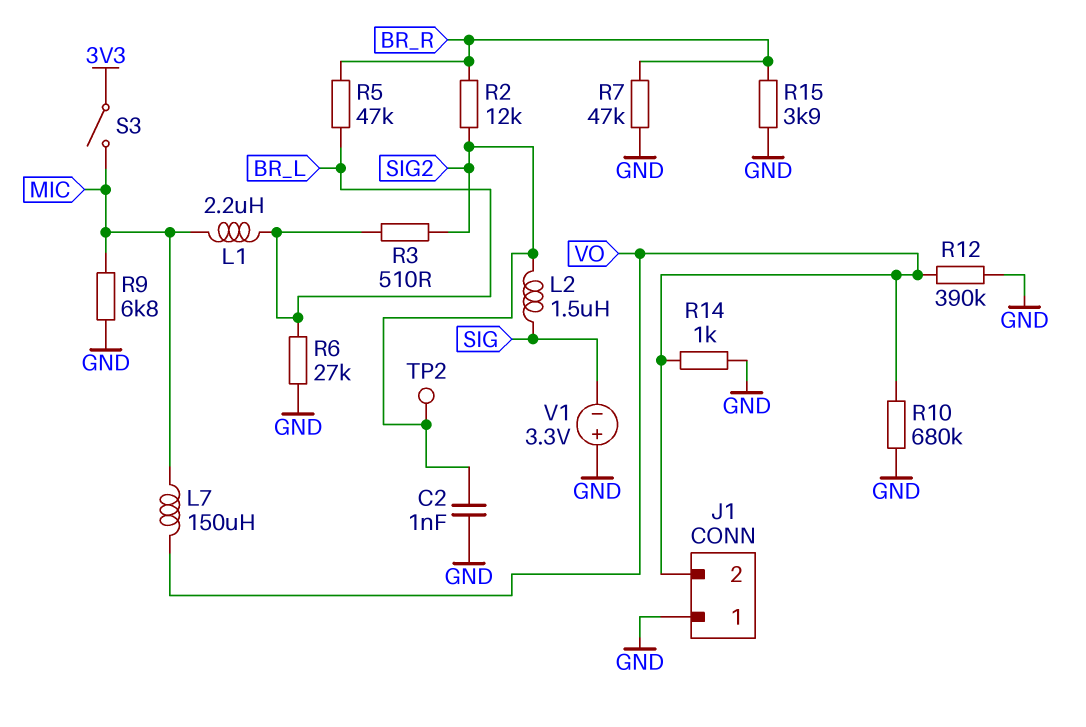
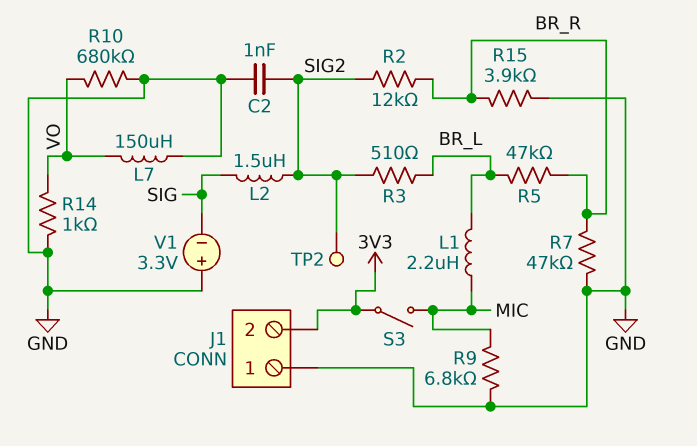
J1 pin 2: VO -> 3V3
L7: 150uH (MIC, VO) -> 150uH (GND, VO)
R6: 27k (BR_L, GND) -> none
R12: 390k (GND, VO) -> none

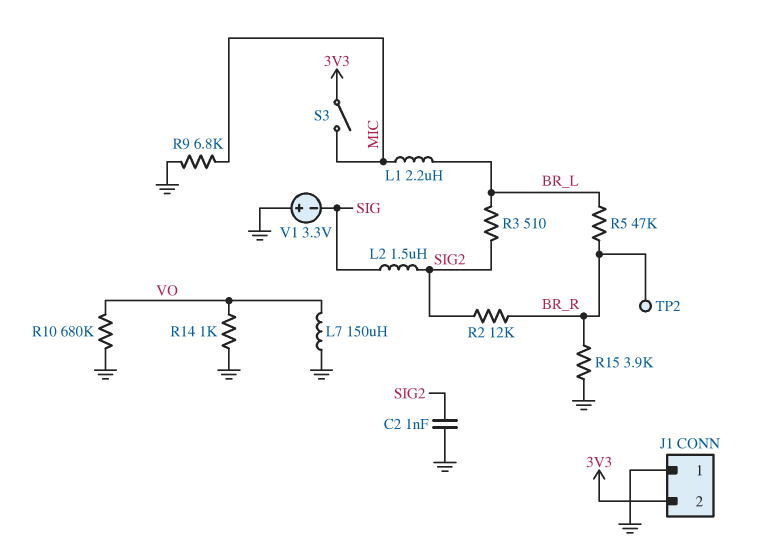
R7: 47k (BR_R, GND) -> none
TP2: test point (SIG2) -> test point (BR_R)

